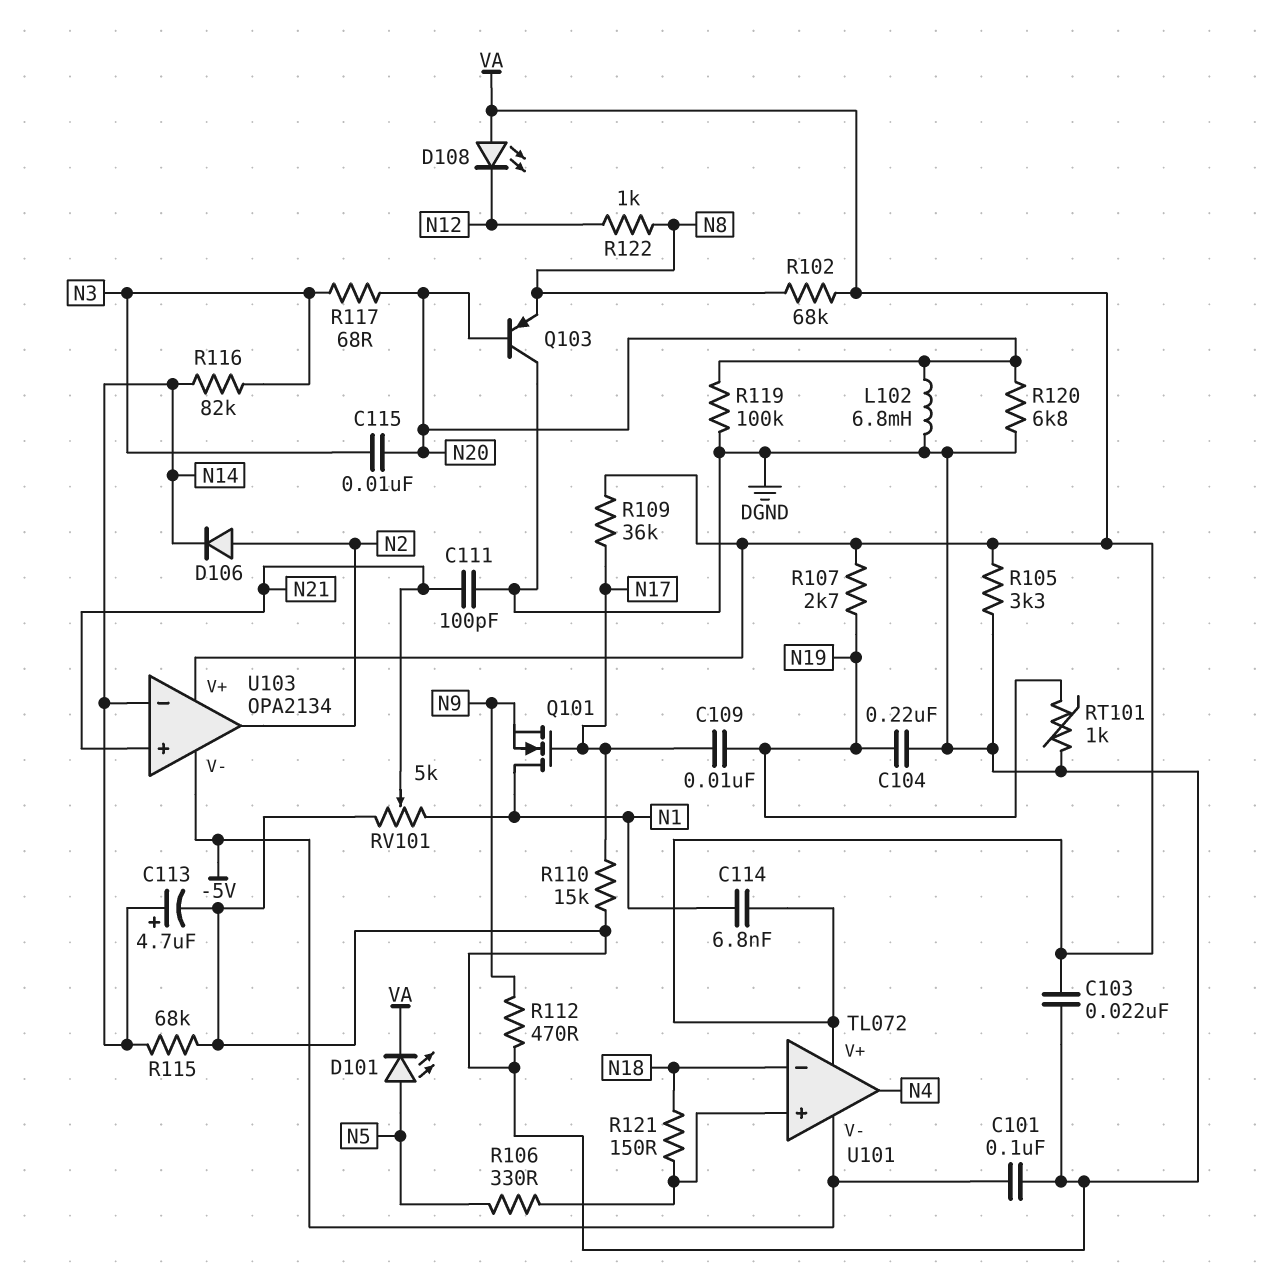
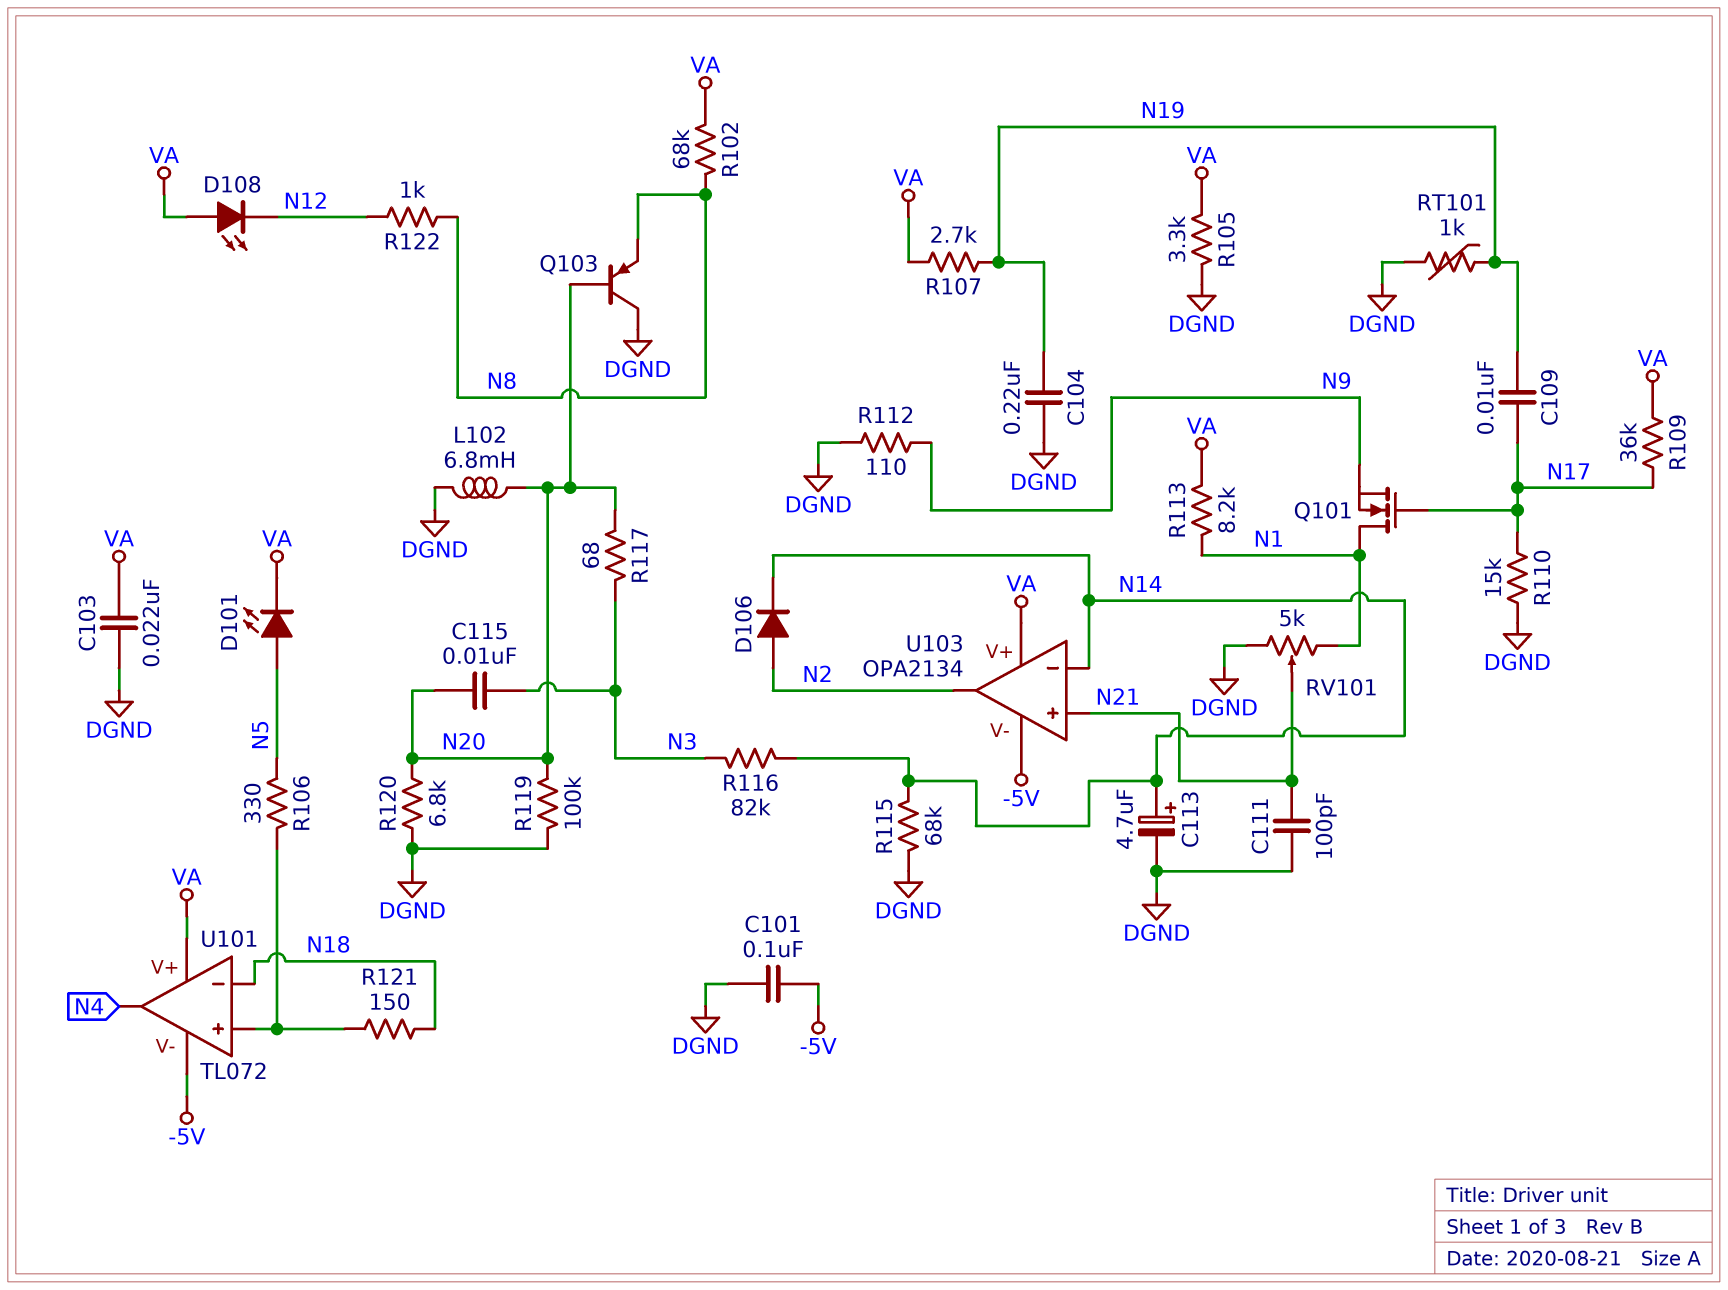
C114: 6.8nF (N1, VA) -> none
R112: 470 (DGND, N9) -> 110 (DGND, N9)
R113: none -> 8.2k (N1, VA)

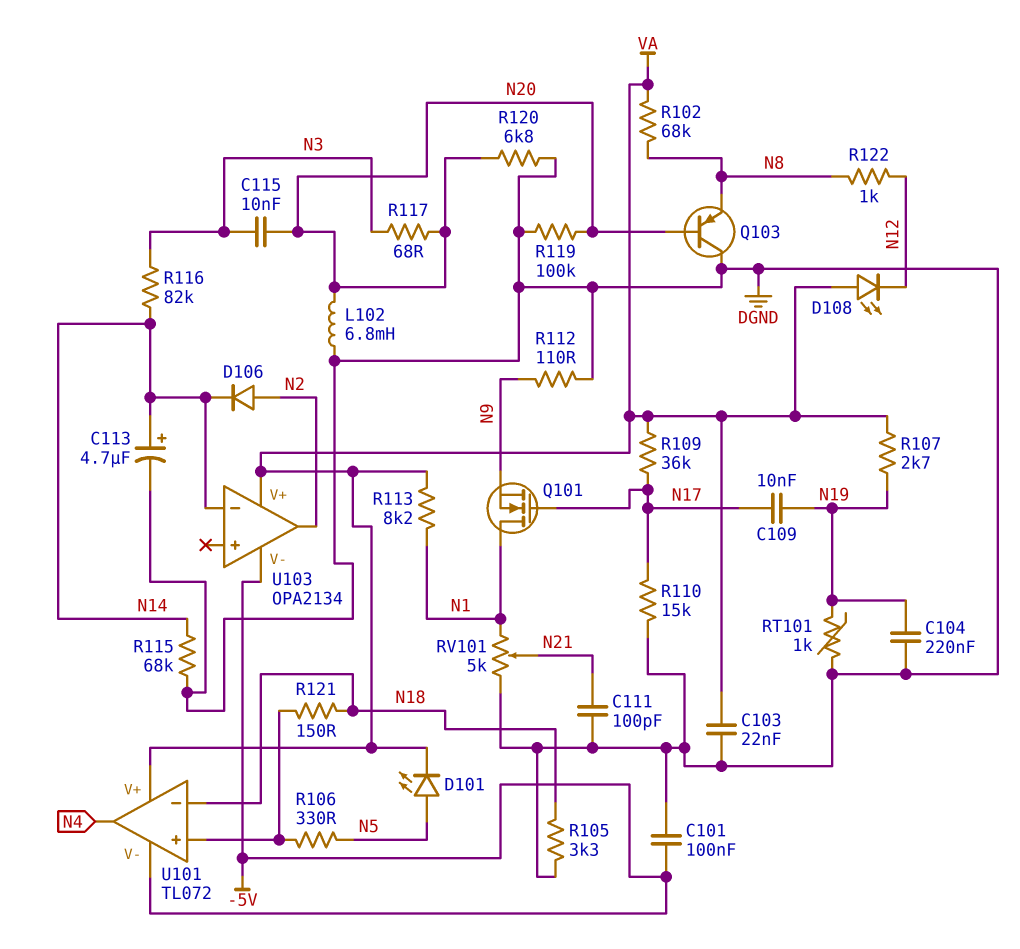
R105: 3.3k (DGND, VA) -> 3.3k (DGND, N18)
U103 pin in+: N21 -> none

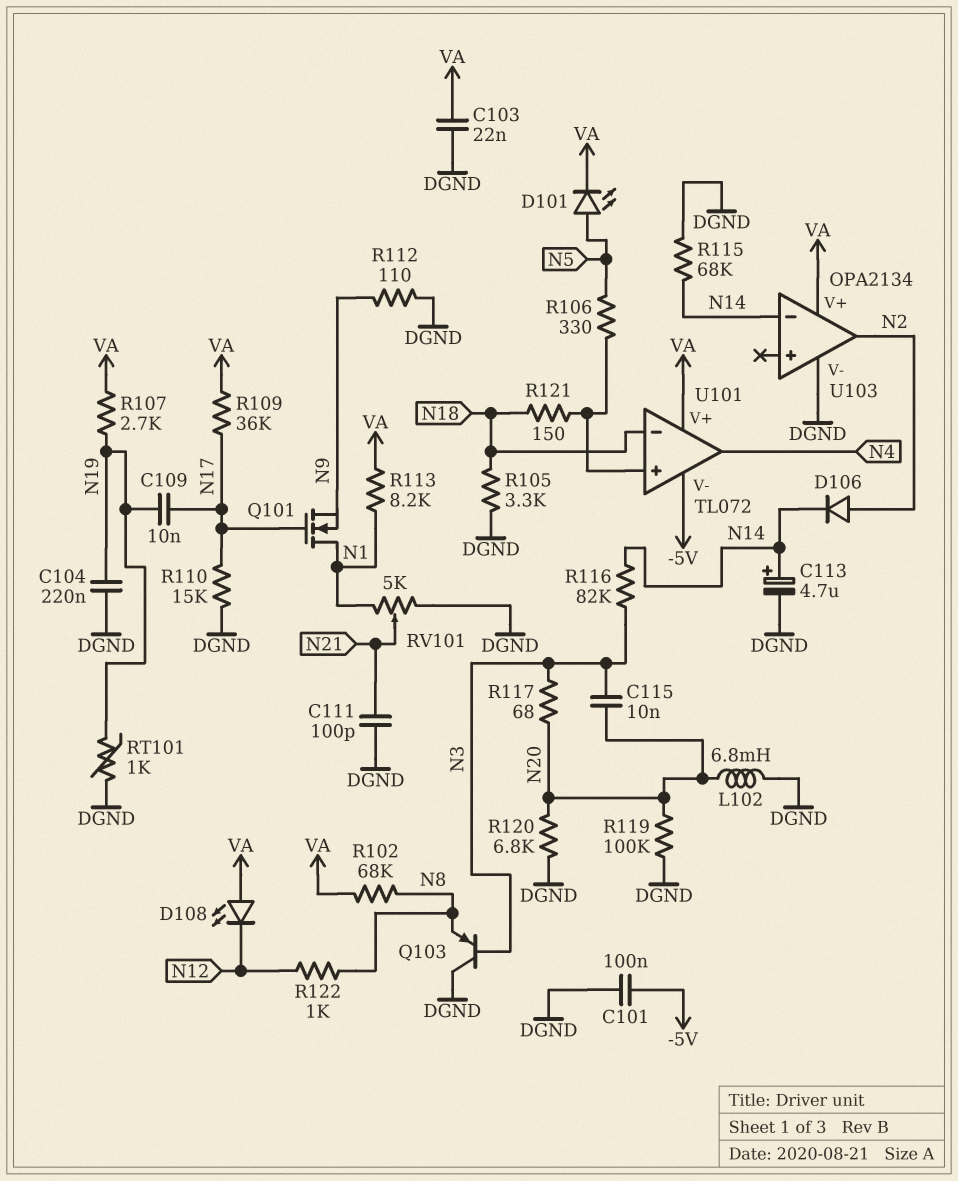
Q103: PNP (B N20, C DGND, E N8) -> PNP (B N3, C DGND, E N8)
U103 pin V-: -5V -> DGND

